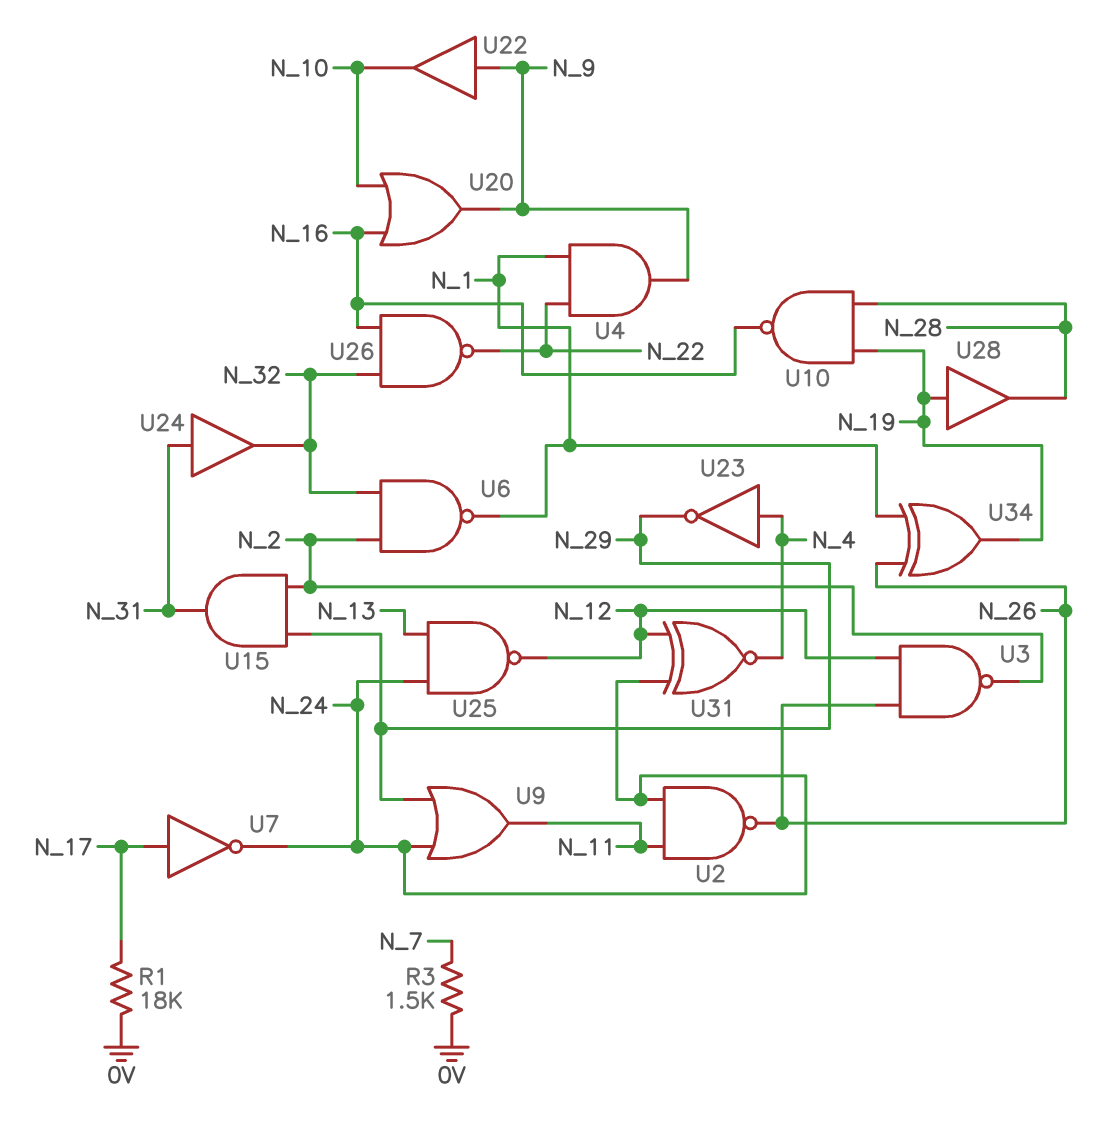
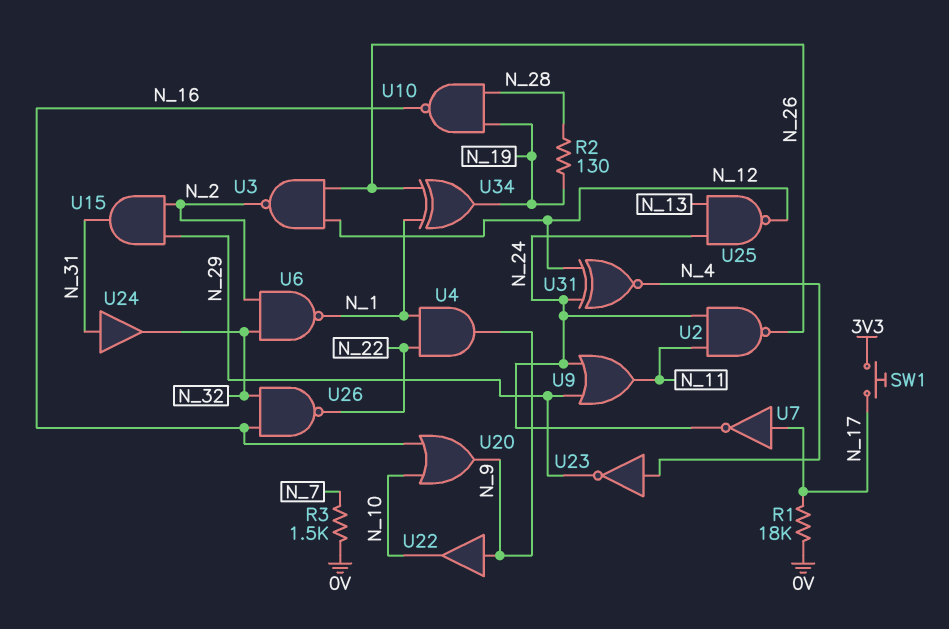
R2: none -> 130 (N_19, N_28)
SW1: none -> button (3V3, N_17)
U28: buffer (in N_19, out N_28) -> none

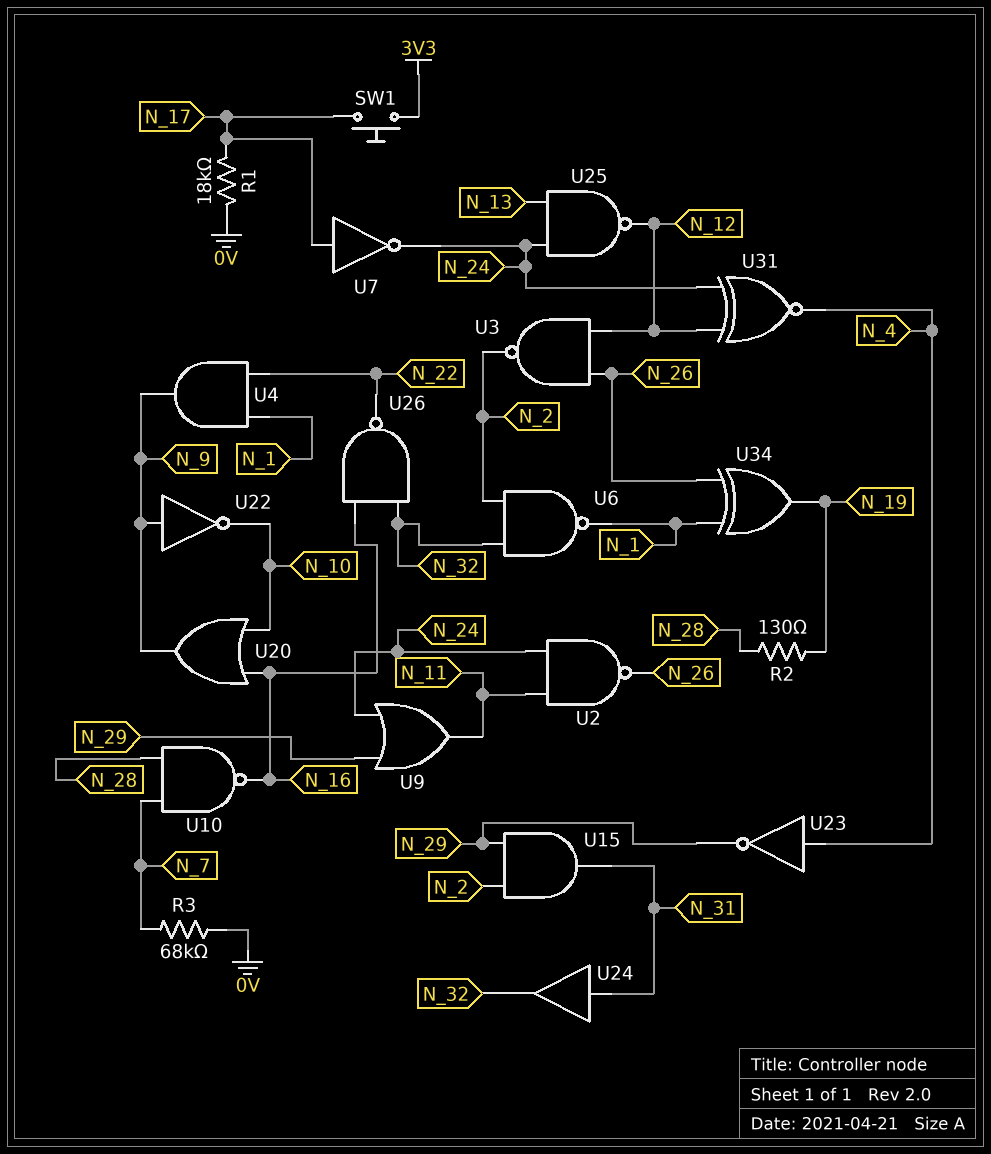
R3: 1.5k (0V, N_7) -> 68k (0V, N_7)
U10: NAND (in N_19, in N_28, out N_16) -> NAND (in N_7, in N_28, out N_16)
U22: buffer (in N_9, out N_10) -> NOT (in N_9, out N_10)

